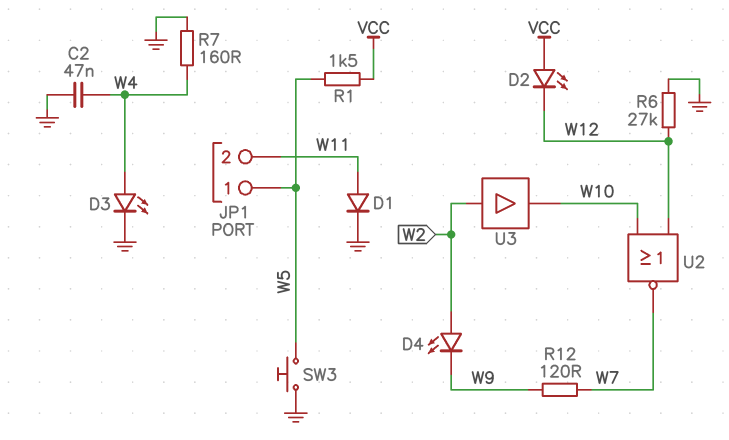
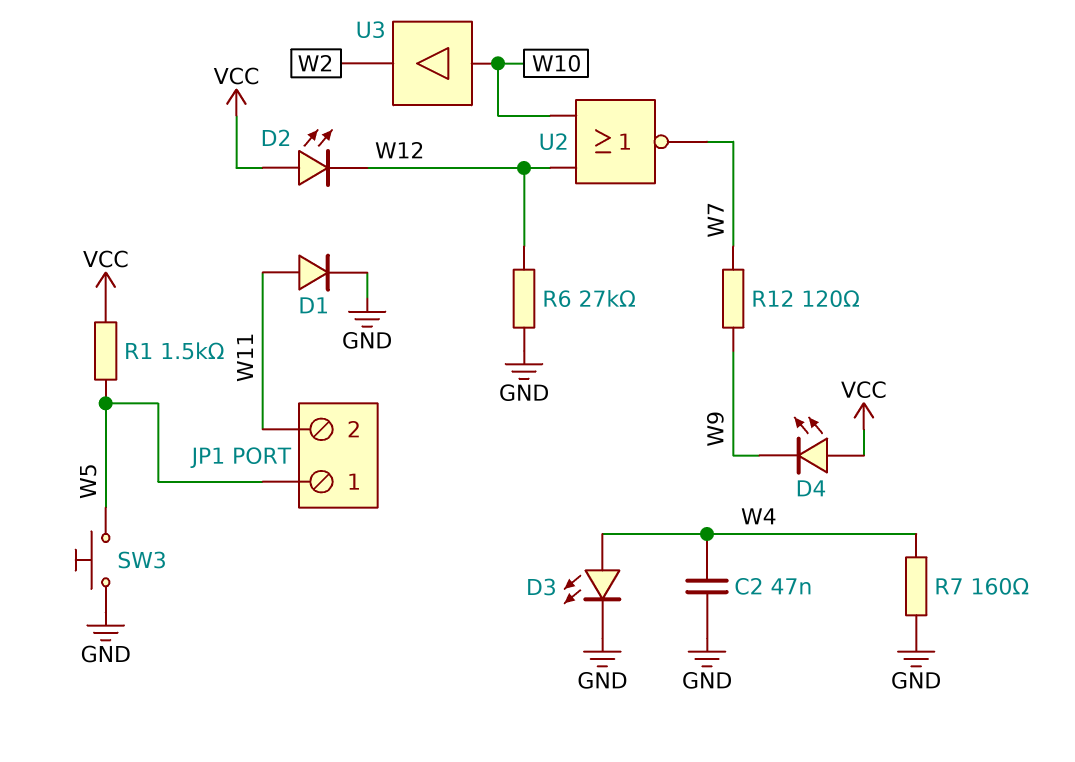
D4: LED (A W2, K W9) -> LED (A VCC, K W9)
U3: buffer (in W2, out W10) -> buffer (in W10, out W2)

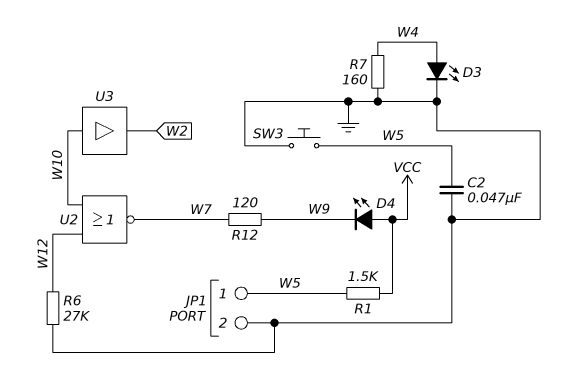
C2: 47nF (GND, W4) -> 47nF (GND, W5)
D1: diode (A W11, K GND) -> none
D2: LED (A VCC, K W12) -> none
JP1 pin 2: W11 -> GND

